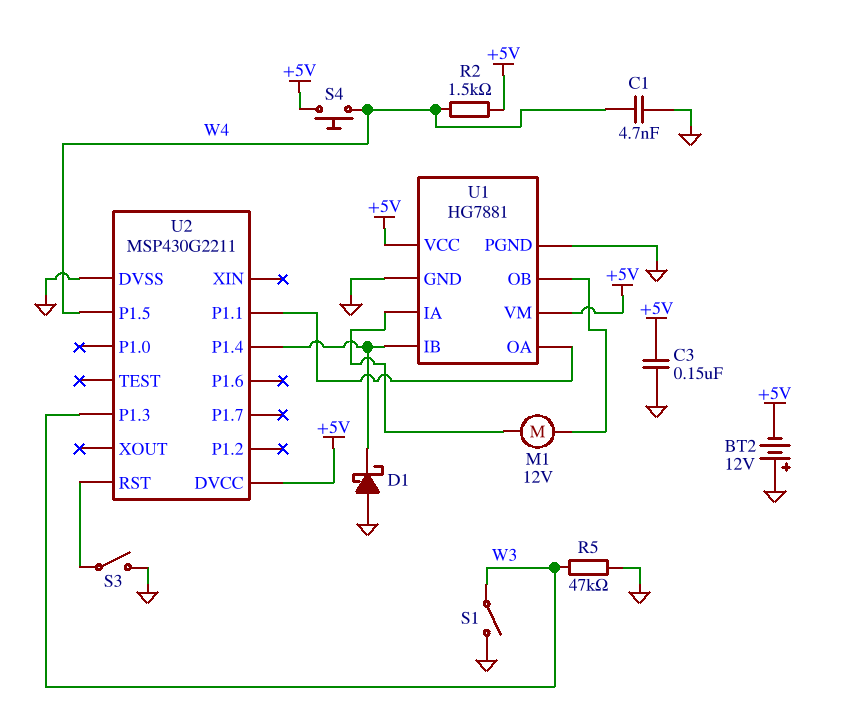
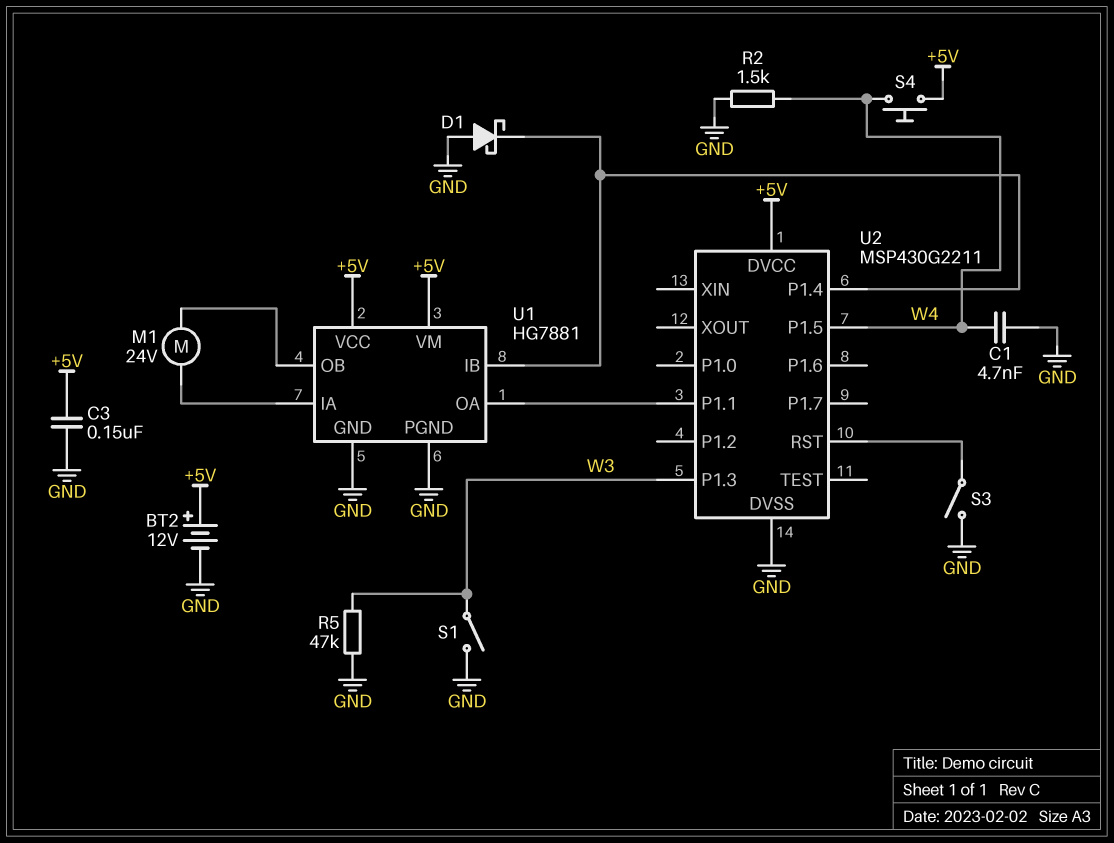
BT2: 12V (plus GND, minus +5V) -> 12V (plus +5V, minus GND)
M1: motor 12V (U1/IA, U1/OB) -> motor 24V (U1/IA, U1/OB)
R2: 1.5k (+5V, W4) -> 1.5k (GND, W4)

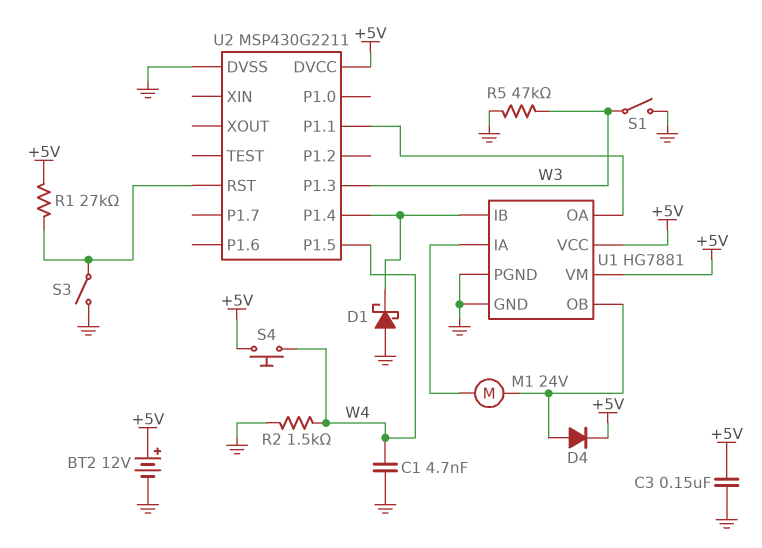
D4: none -> diode (A U1/OB, K +5V)
R1: none -> 27k (+5V, U2/RST)

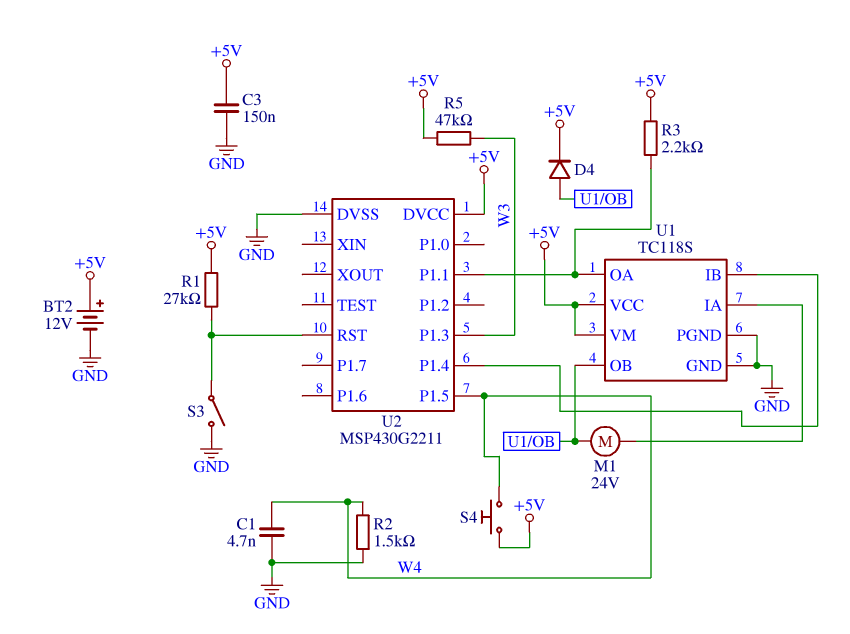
D1: schottky (A GND, K U1/IB) -> none
R3: none -> 2.2k (+5V, U1/OA)
R5: 47k (GND, W3) -> 47k (+5V, W3)
S1: switch (GND, W3) -> none
U1: HG7881 -> TC118S

